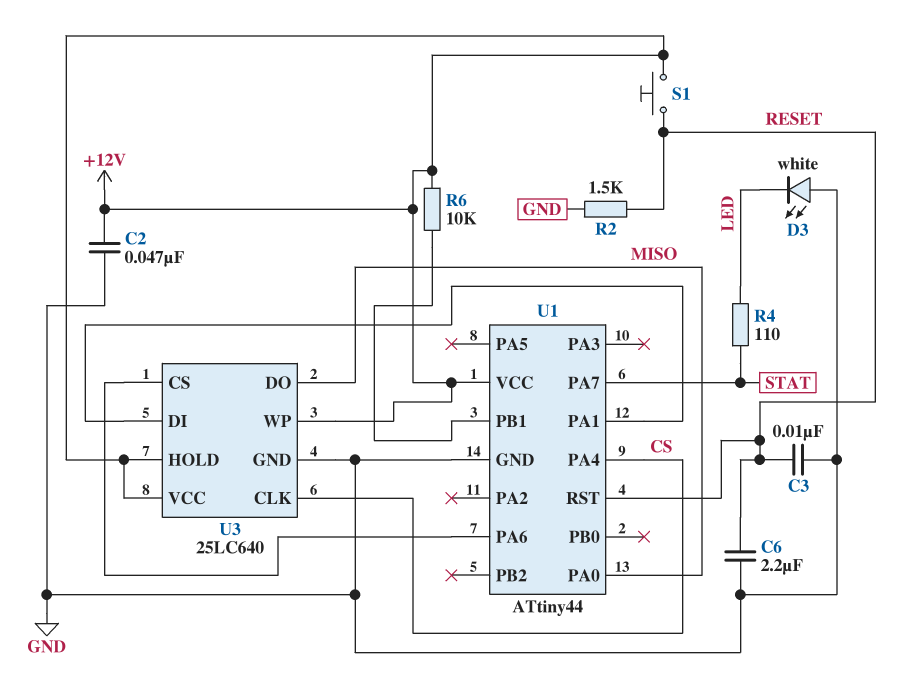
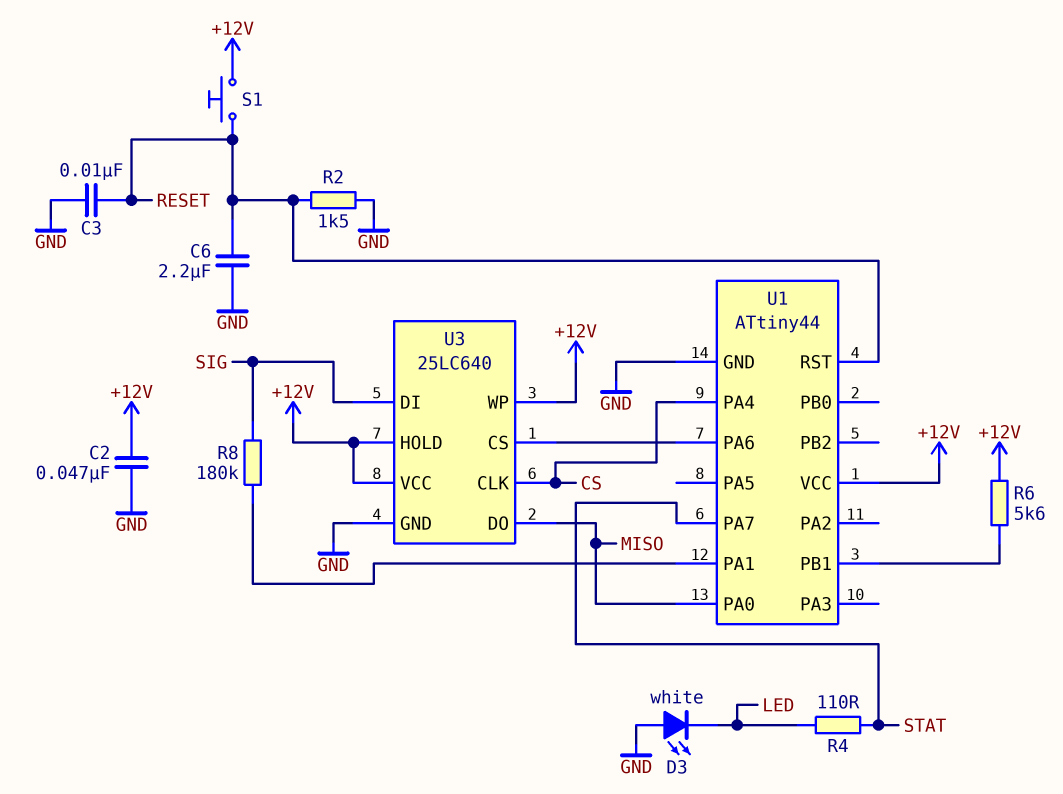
R6: 10k (+12V, U1/PB1) -> 5.6k (+12V, U1/PB1)
R8: none -> 180k (SIG, U1/PA1)
U3 pin DI: U1/PA1 -> SIG

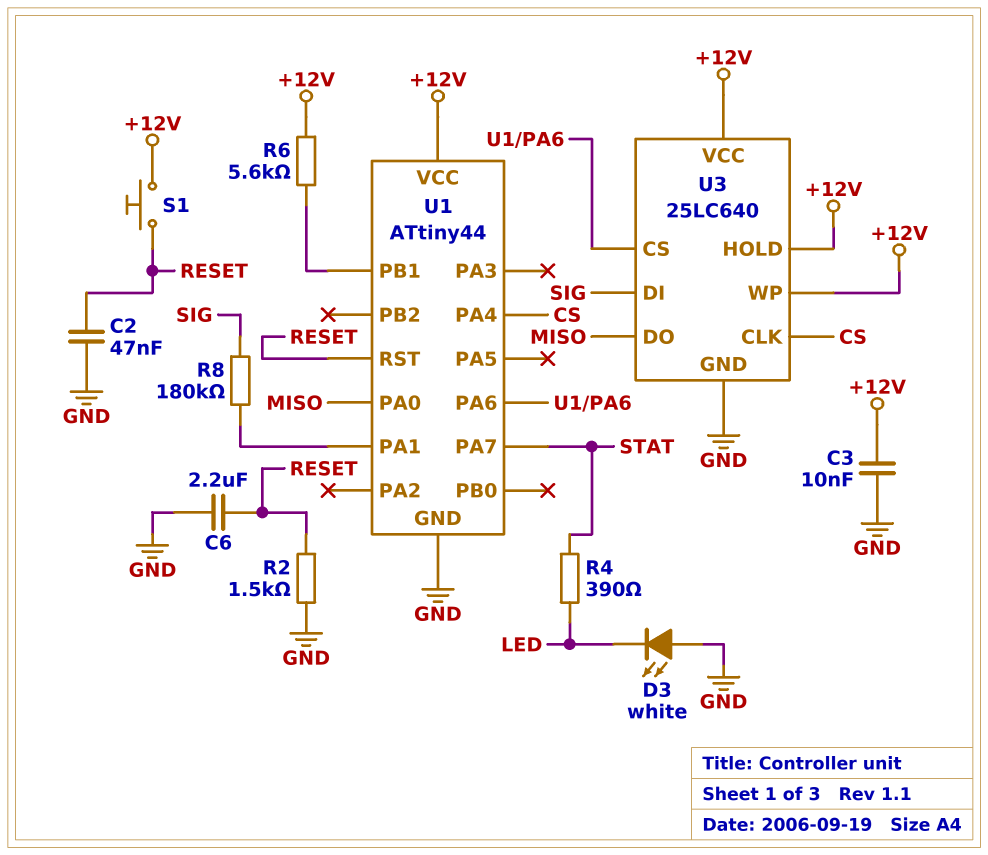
C2: 47nF (+12V, GND) -> 47nF (GND, RESET)
C3: 10nF (GND, RESET) -> 10nF (+12V, GND)
R4: 110 (LED, STAT) -> 390 (LED, STAT)

